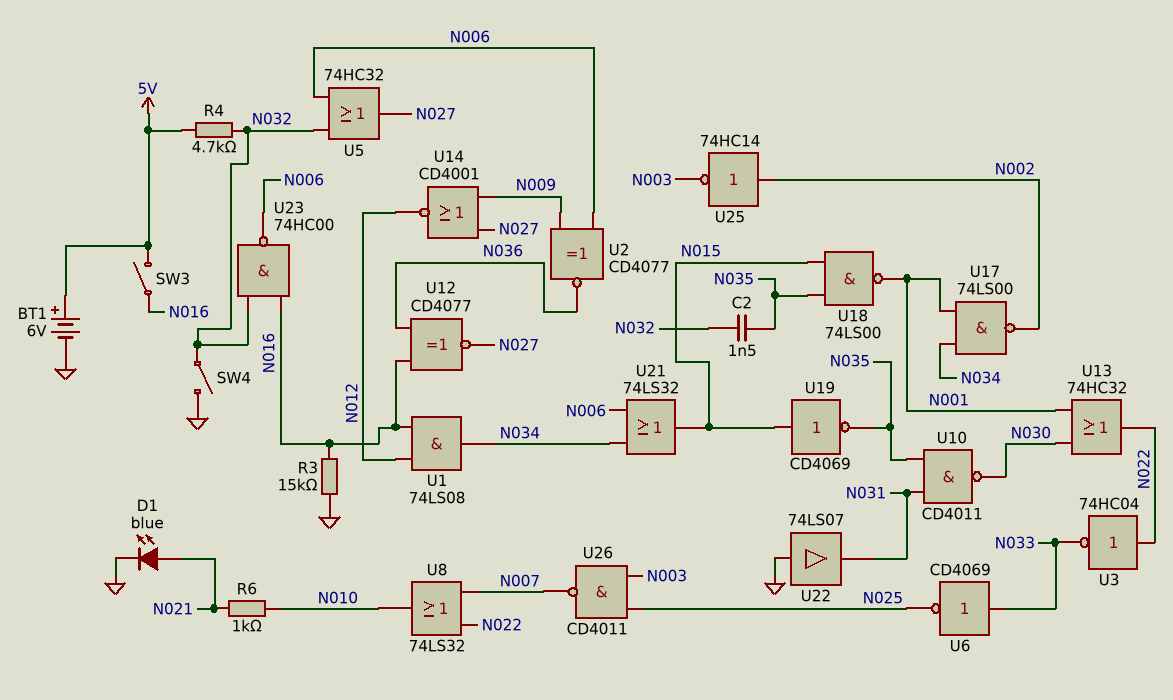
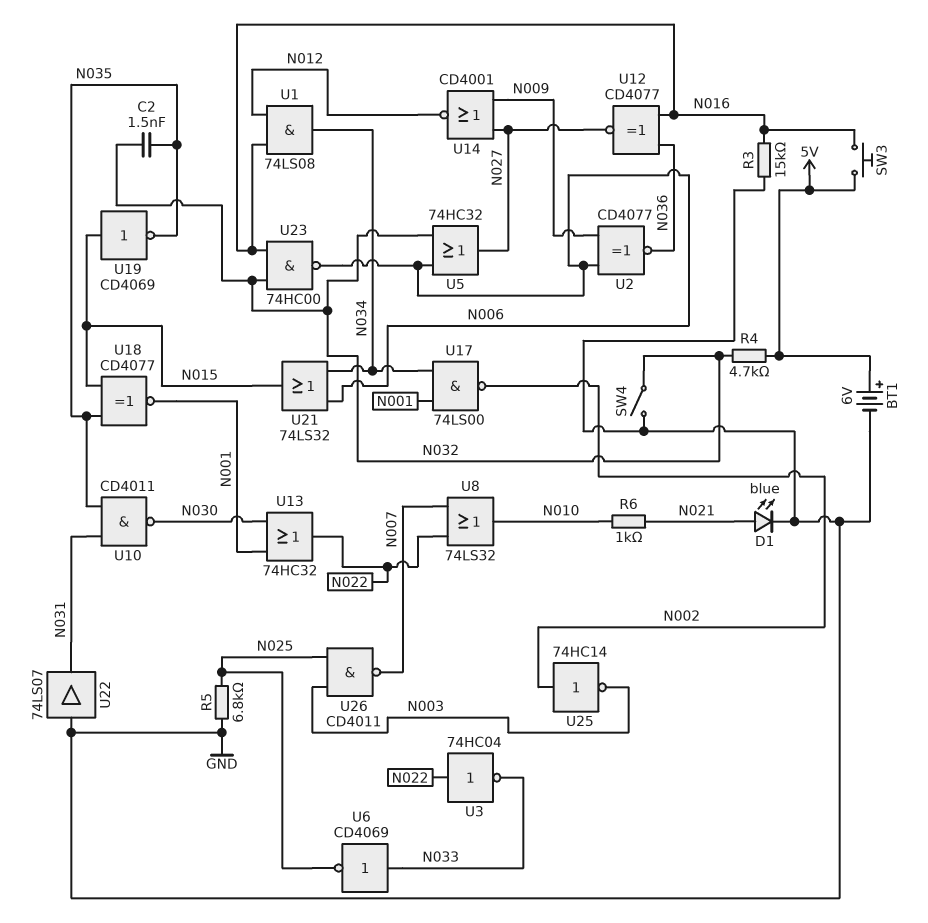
R5: none -> 6.8k (GND, N025)
SW3: switch (5V, N016) -> button (5V, N016)
U18: NAND 74LS00 (in N015, in N035, out N001) -> XNOR CD4077 (in N015, in N035, out N001)

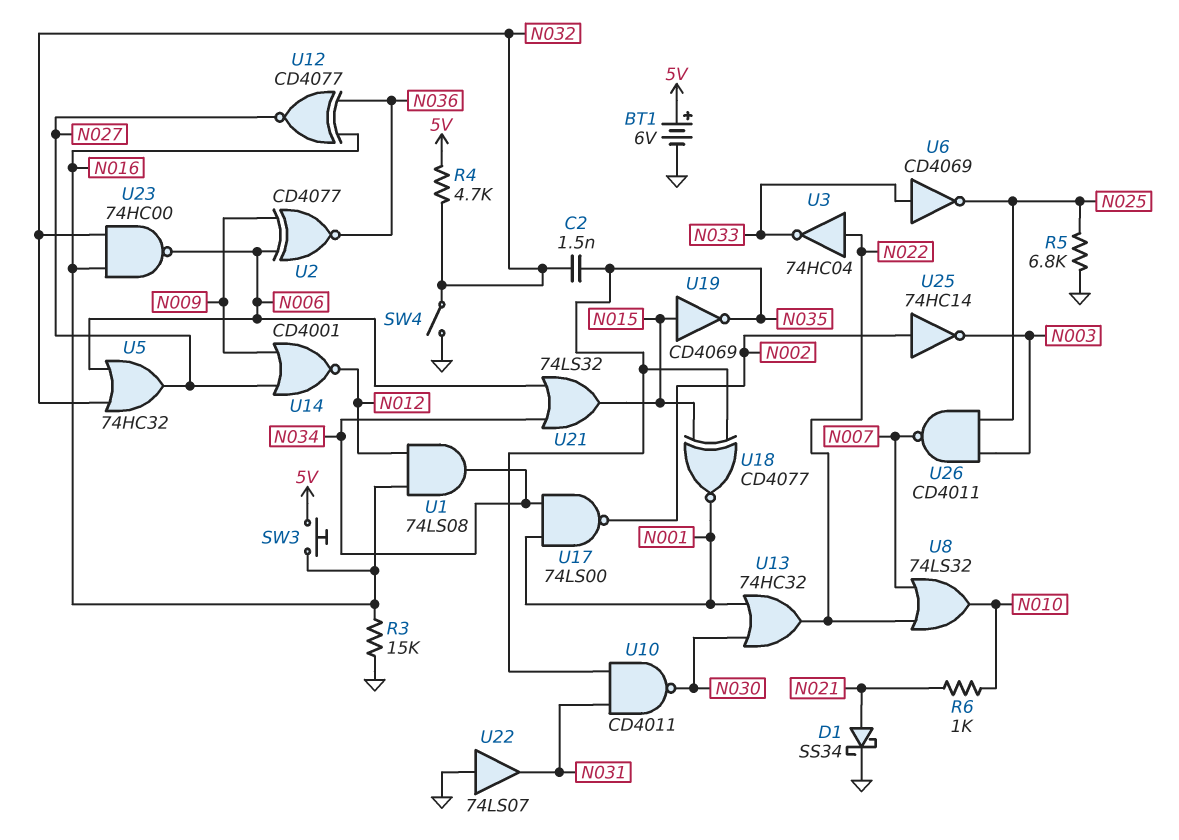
D1: LED blue (A N021, K GND) -> schottky SS34 (A N021, K GND)

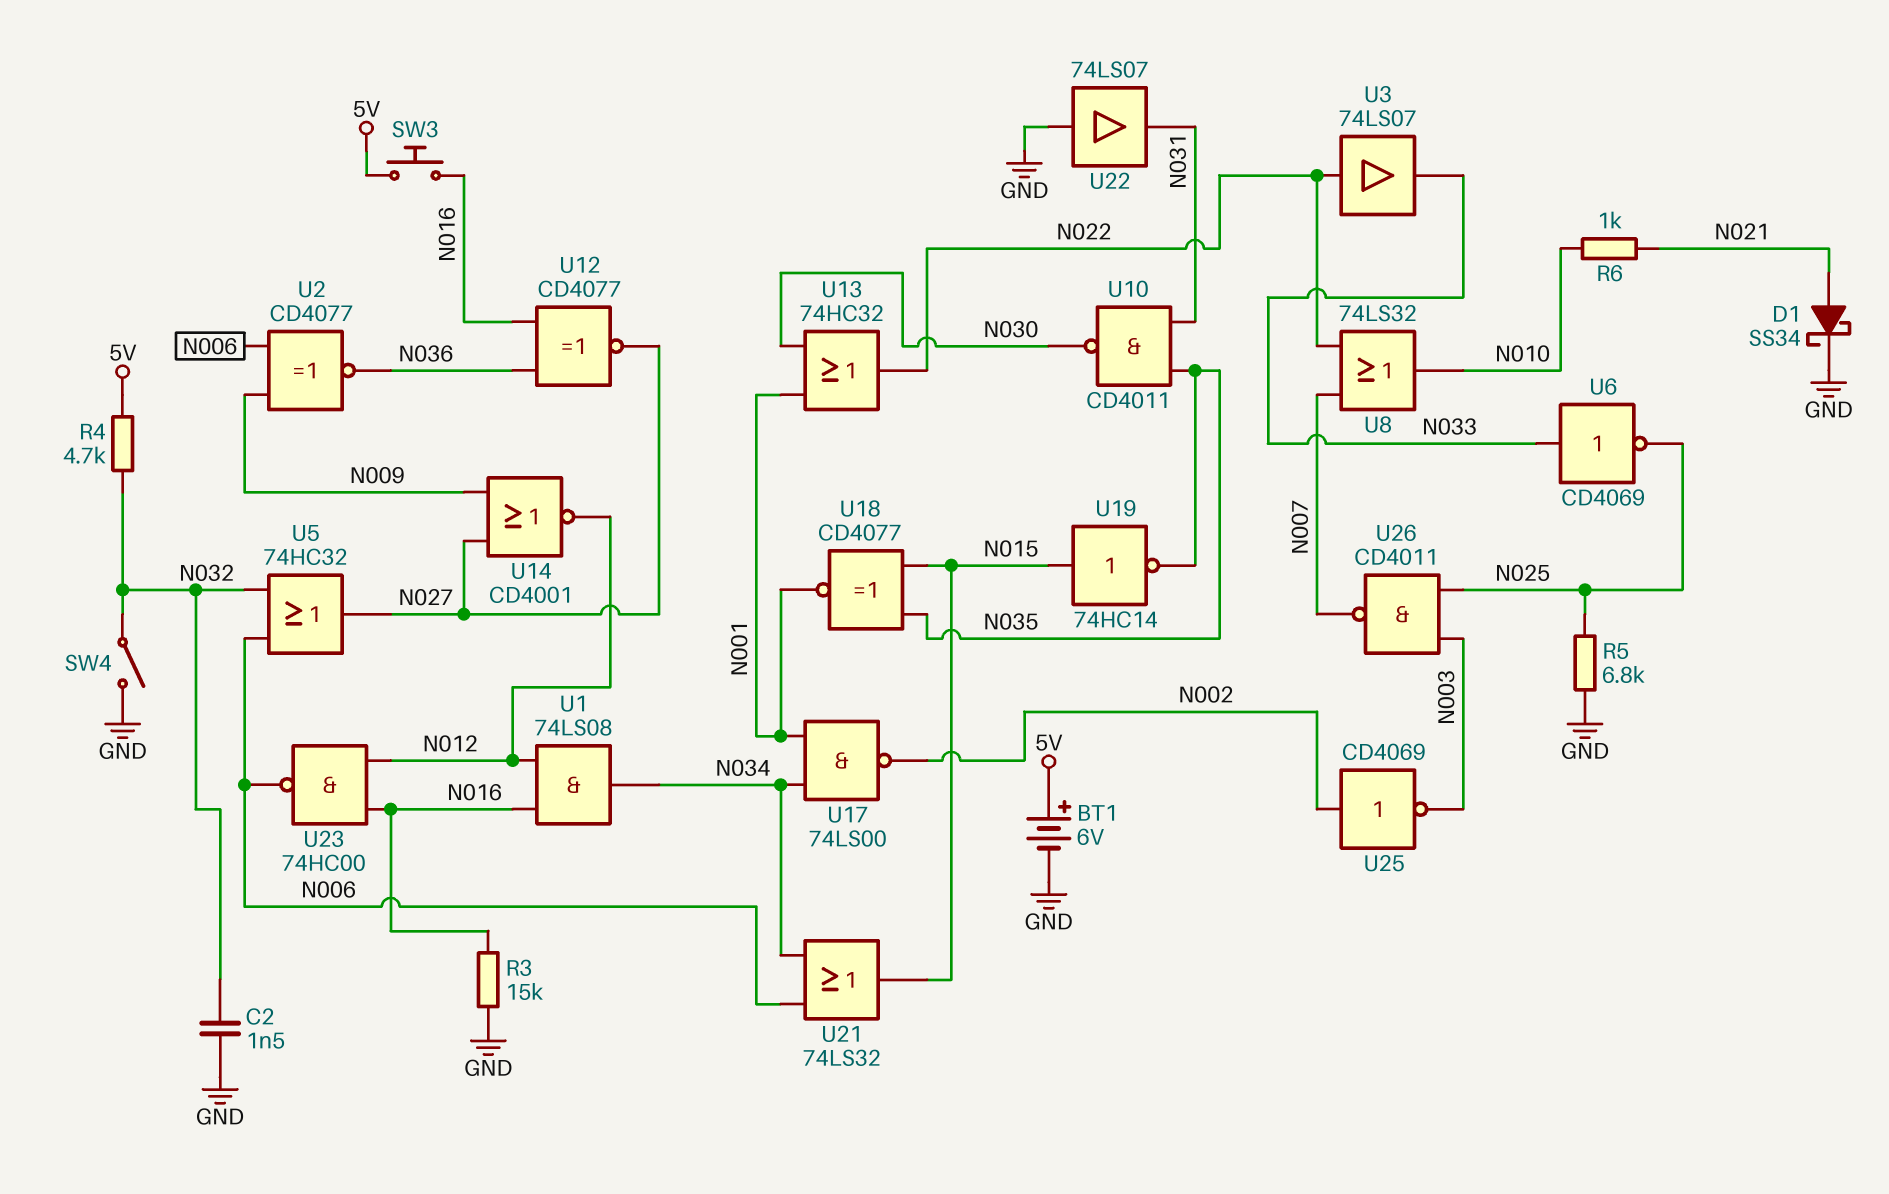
C2: 1.5nF (N032, N035) -> 1.5nF (GND, N032)
U3: NOT 74HC04 (in N022, out N033) -> buffer 74LS07 (in N022, out N033)
U19: NOT CD4069 (in N015, out N035) -> NOT 74HC14 (in N015, out N035)
U23: NAND 74HC00 (in N016, in N032, out N006) -> NAND 74HC00 (in N012, in N016, out N006)
U25: NOT 74HC14 (in N002, out N003) -> NOT CD4069 (in N002, out N003)

